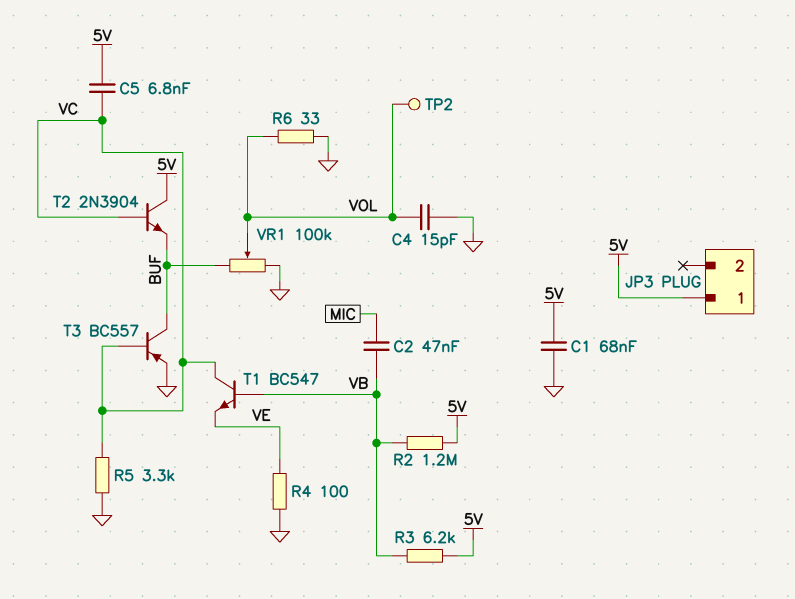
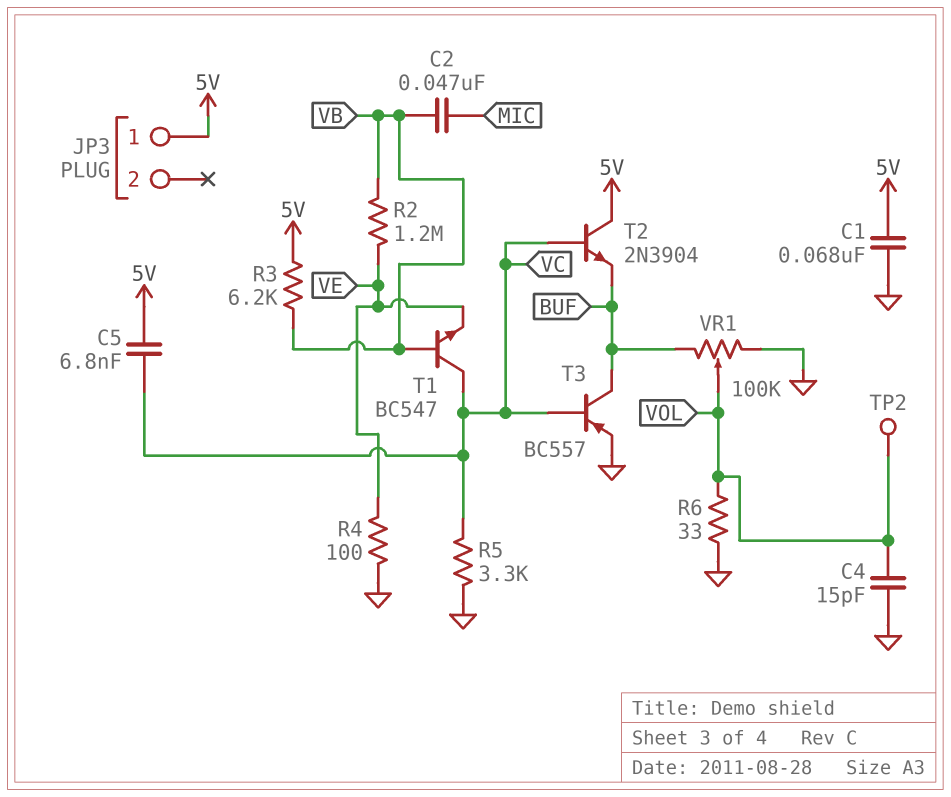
R2: 1.2M (5V, VB) -> 1.2M (VB, VE)

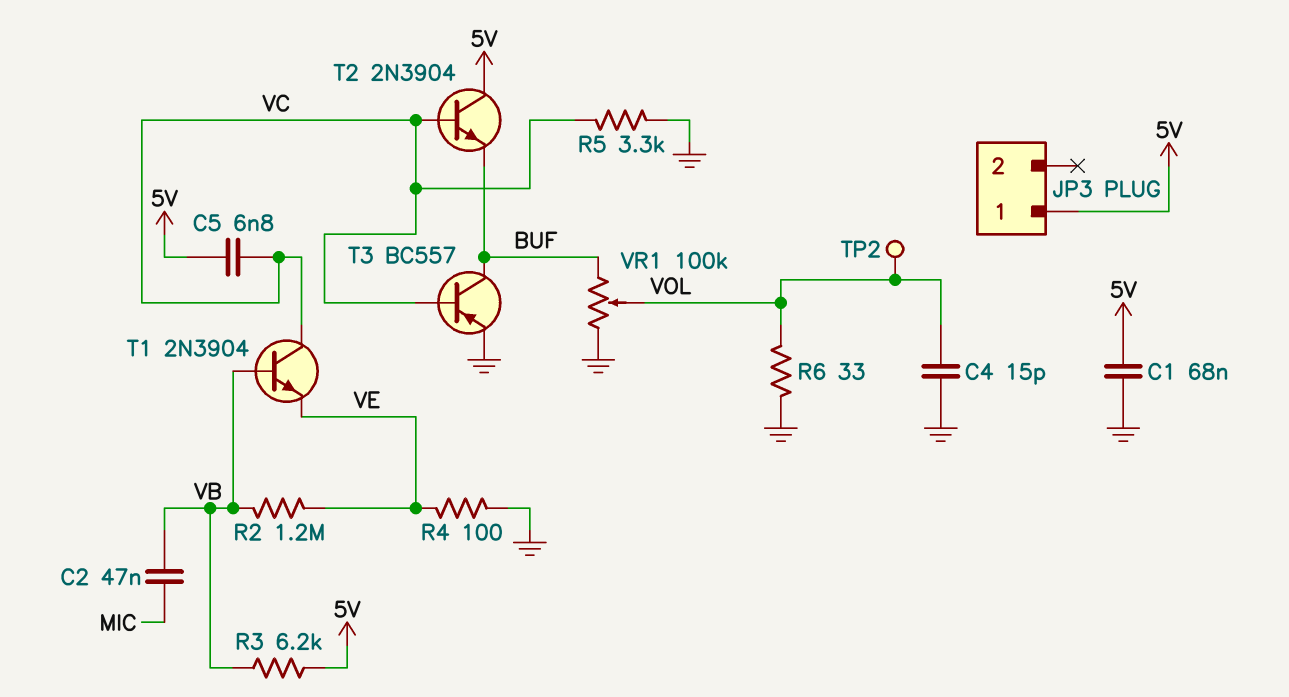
T1: NPN BC547 (B VB, C VC, E VE) -> NPN 2N3904 (B VB, C VC, E VE)

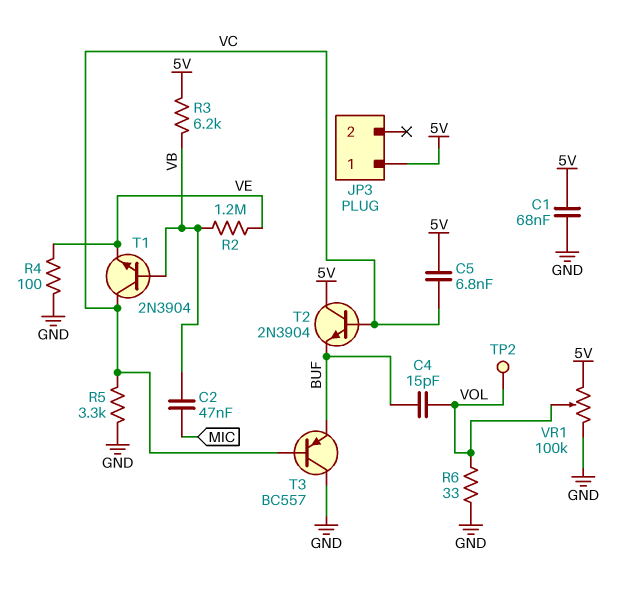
C4: 15pF (GND, VOL) -> 15pF (BUF, VOL)
T3: PNP BC557 (B VC, C BUF, E GND) -> PNP BC557 (B VC, C GND, E BUF)
VR1: 100k (BUF, GND, wiper VOL) -> 100k (5V, GND, wiper VOL)

